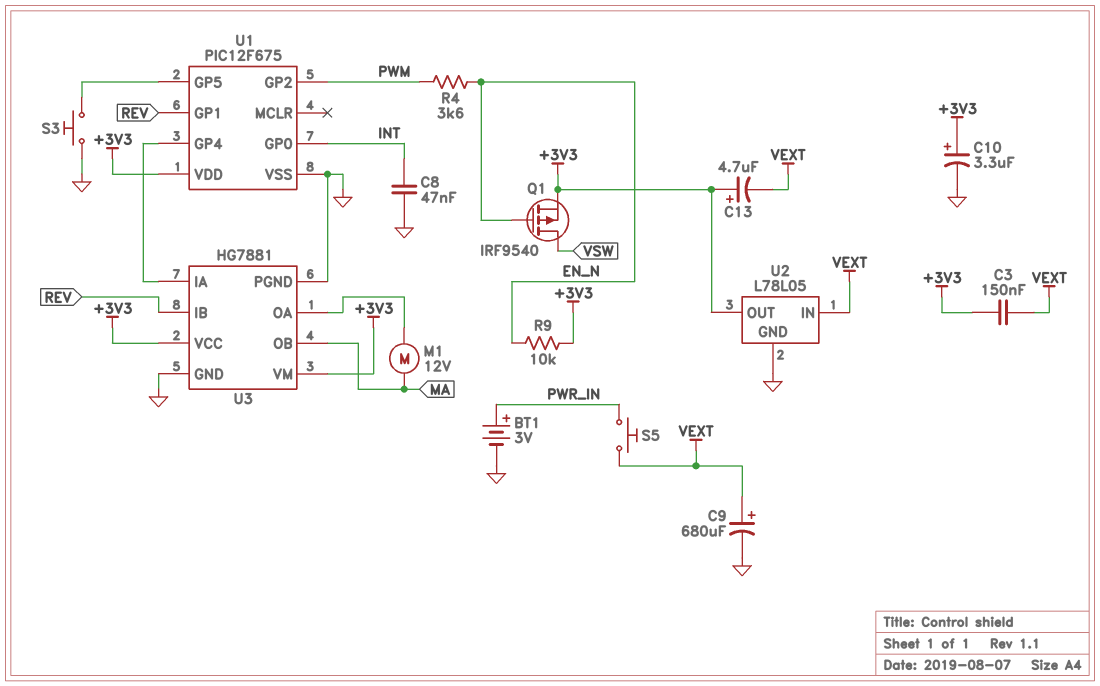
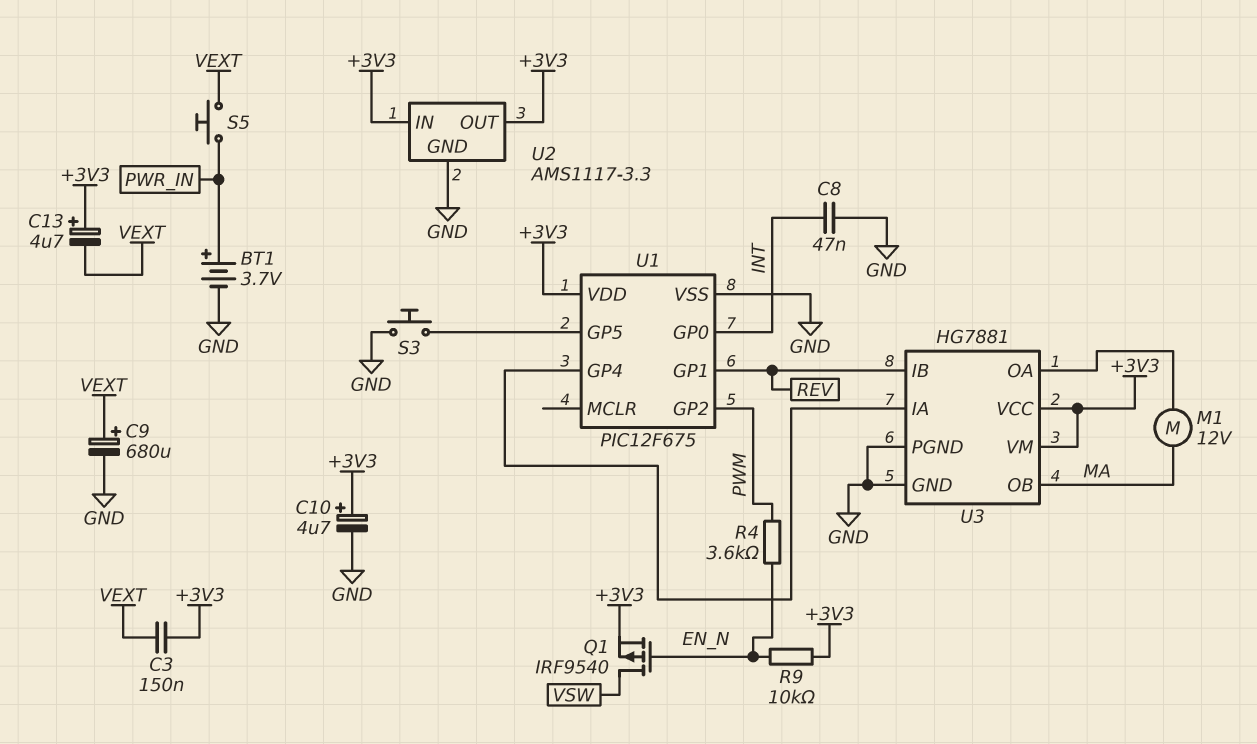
BT1: 3V (plus PWR_IN, minus GND) -> 3.7V (plus PWR_IN, minus GND)
C10: 3.3uF (plus +3V3, minus GND) -> 4.7uF (plus +3V3, minus GND)
U2: L78L05 -> AMS1117-3.3
U2 pin IN: VEXT -> +3V3

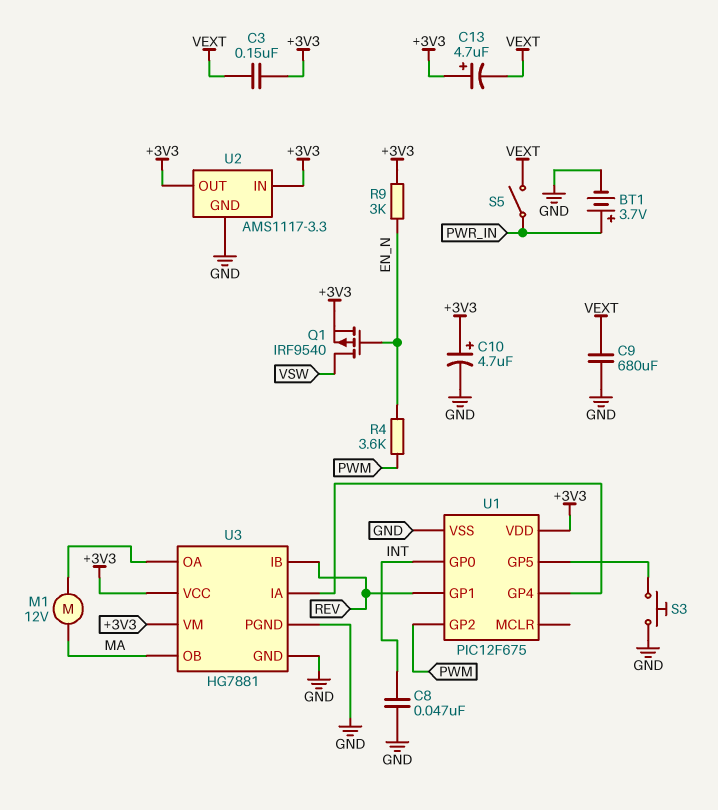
C9: 680uF (plus VEXT, minus GND) -> 680uF (GND, VEXT)
R9: 10k (+3V3, EN_N) -> 3k (+3V3, EN_N)
S5: button (PWR_IN, VEXT) -> switch (PWR_IN, VEXT)

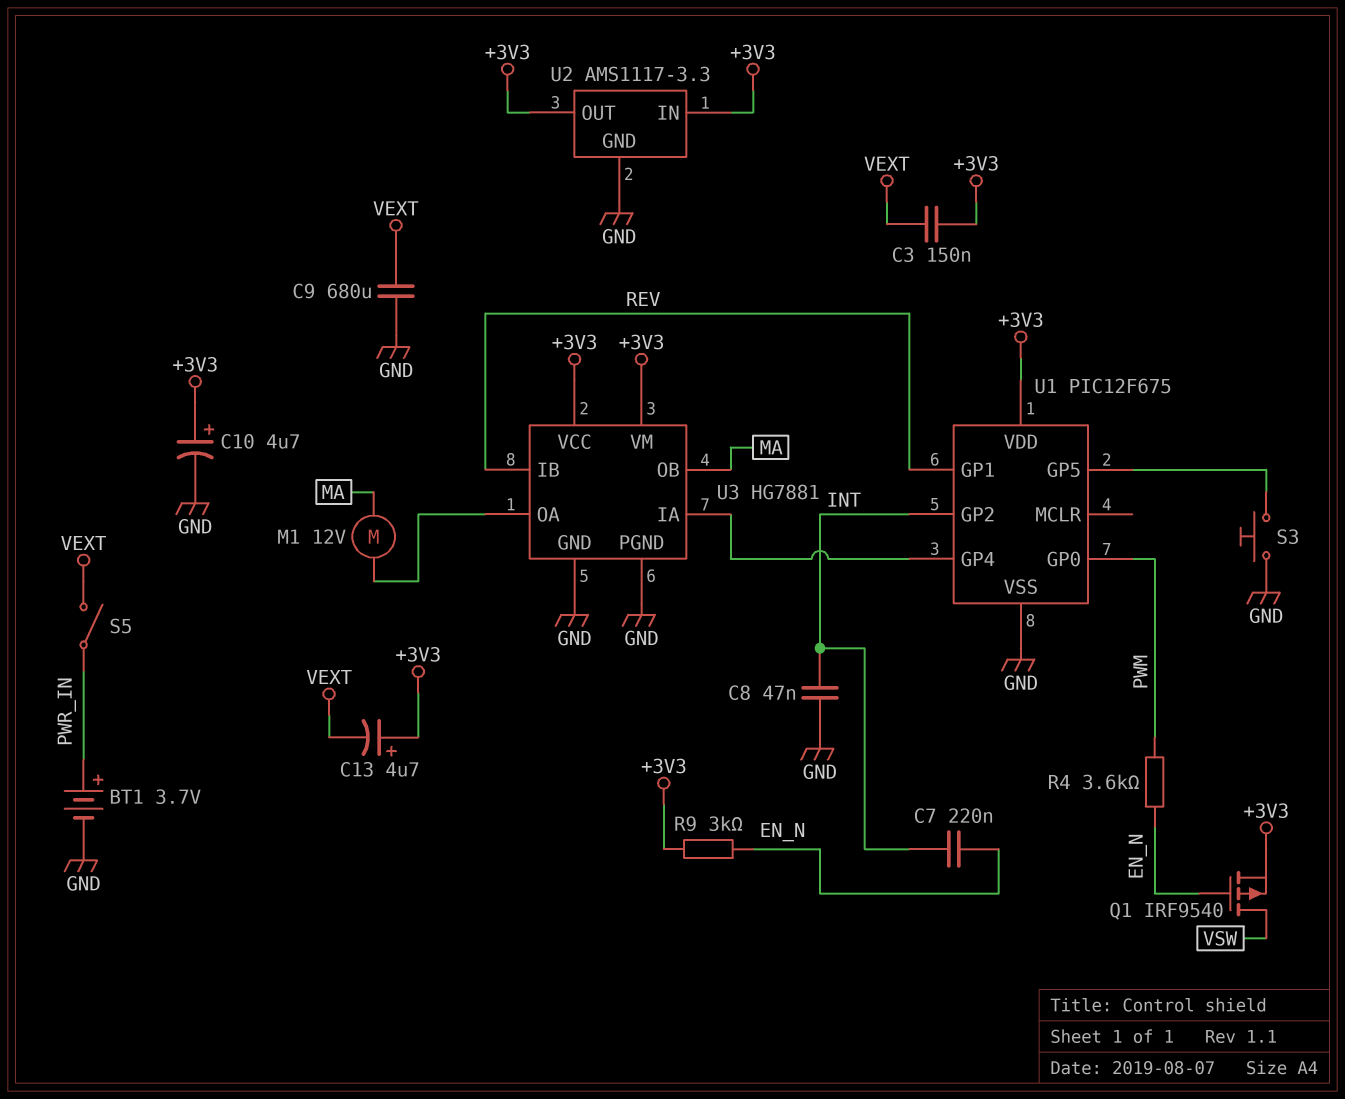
C7: none -> 220nF (EN_N, INT)
U1 pin GP0: INT -> PWM
U1 pin GP2: PWM -> INT

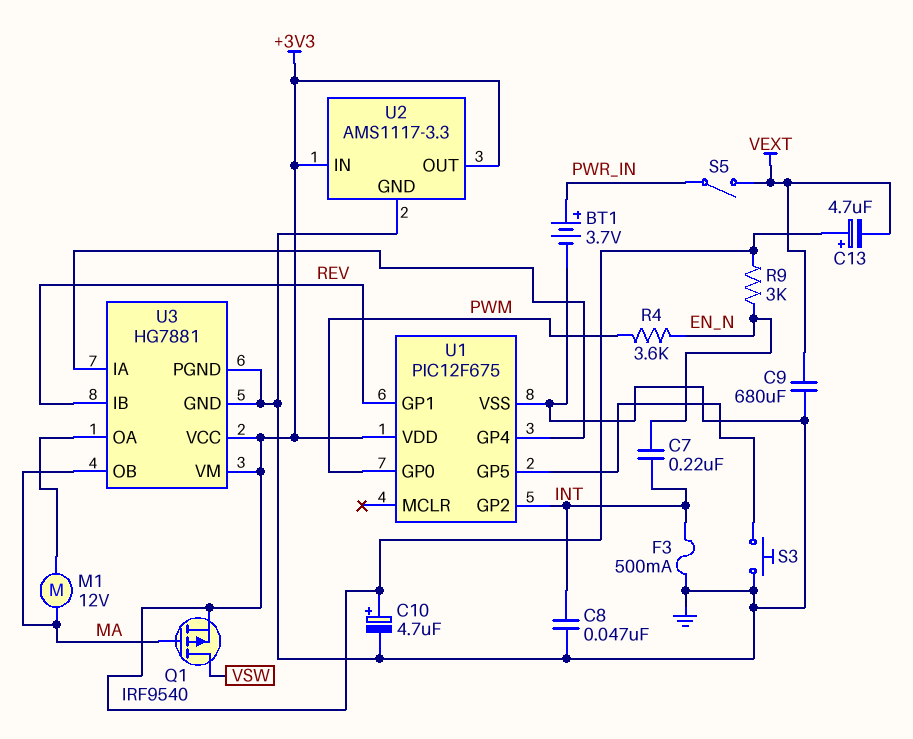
C3: 150nF (+3V3, VEXT) -> none
F3: none -> 500mA (GND, INT)
Q1: PMOS IRF9540 (G EN_N, D VSW, S +3V3) -> PMOS IRF9540 (G MA, D VSW, S +3V3)

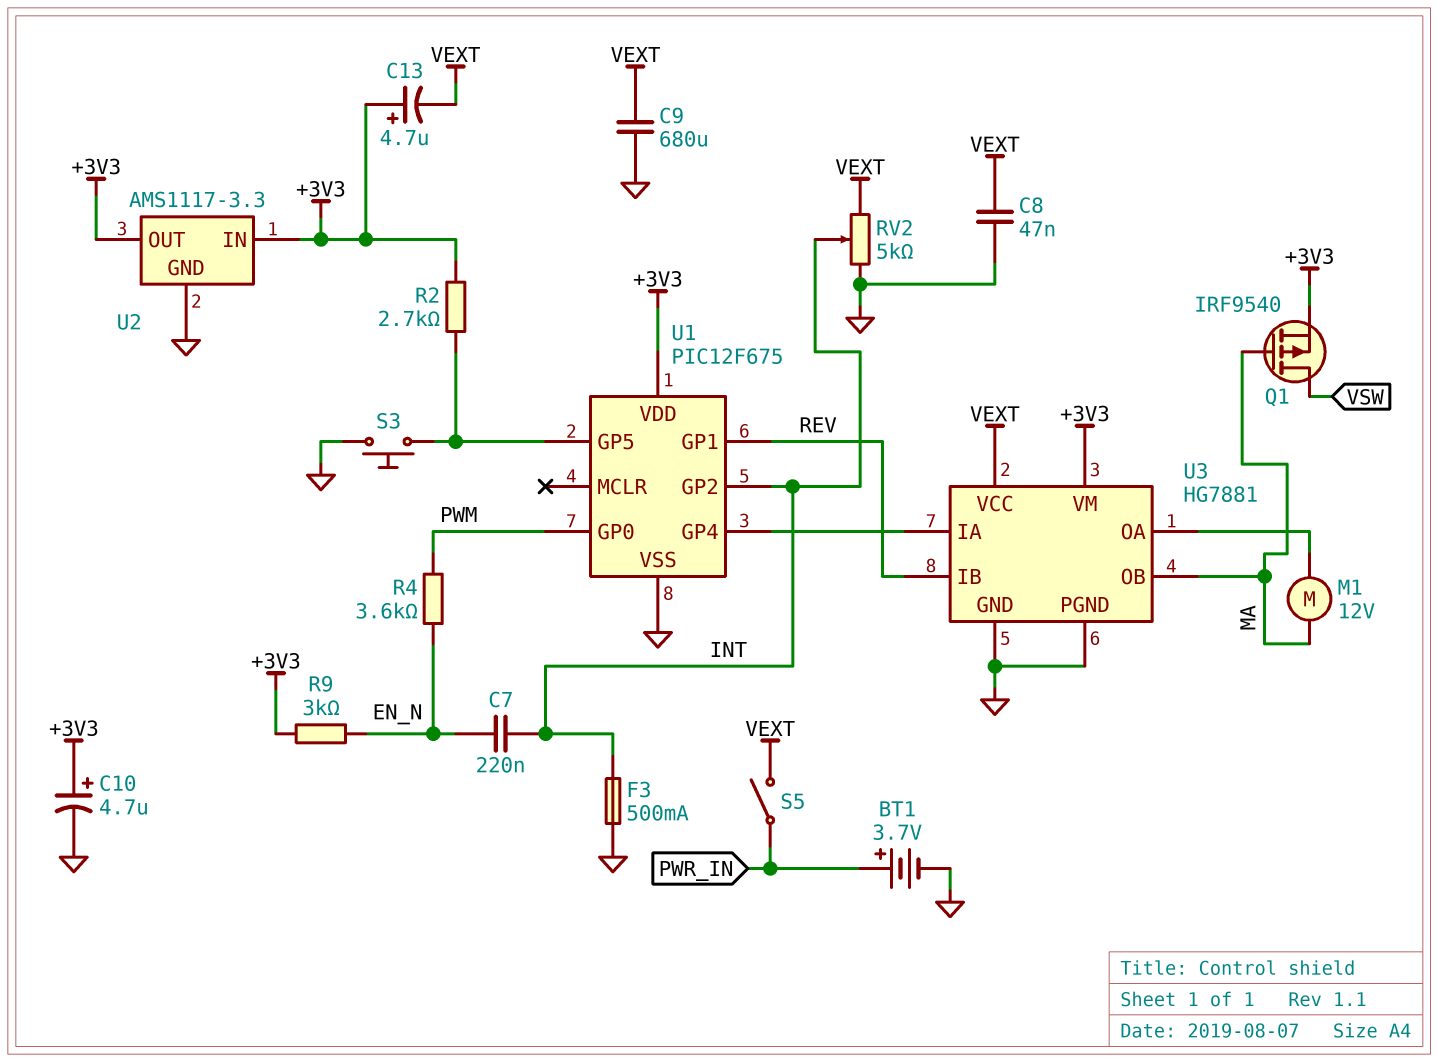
C8: 47nF (GND, INT) -> 47nF (GND, VEXT)
R2: none -> 2.7k (+3V3, U1/GP5)
RV2: none -> 5k (GND, VEXT, wiper INT)
U3 pin VCC: +3V3 -> VEXT

